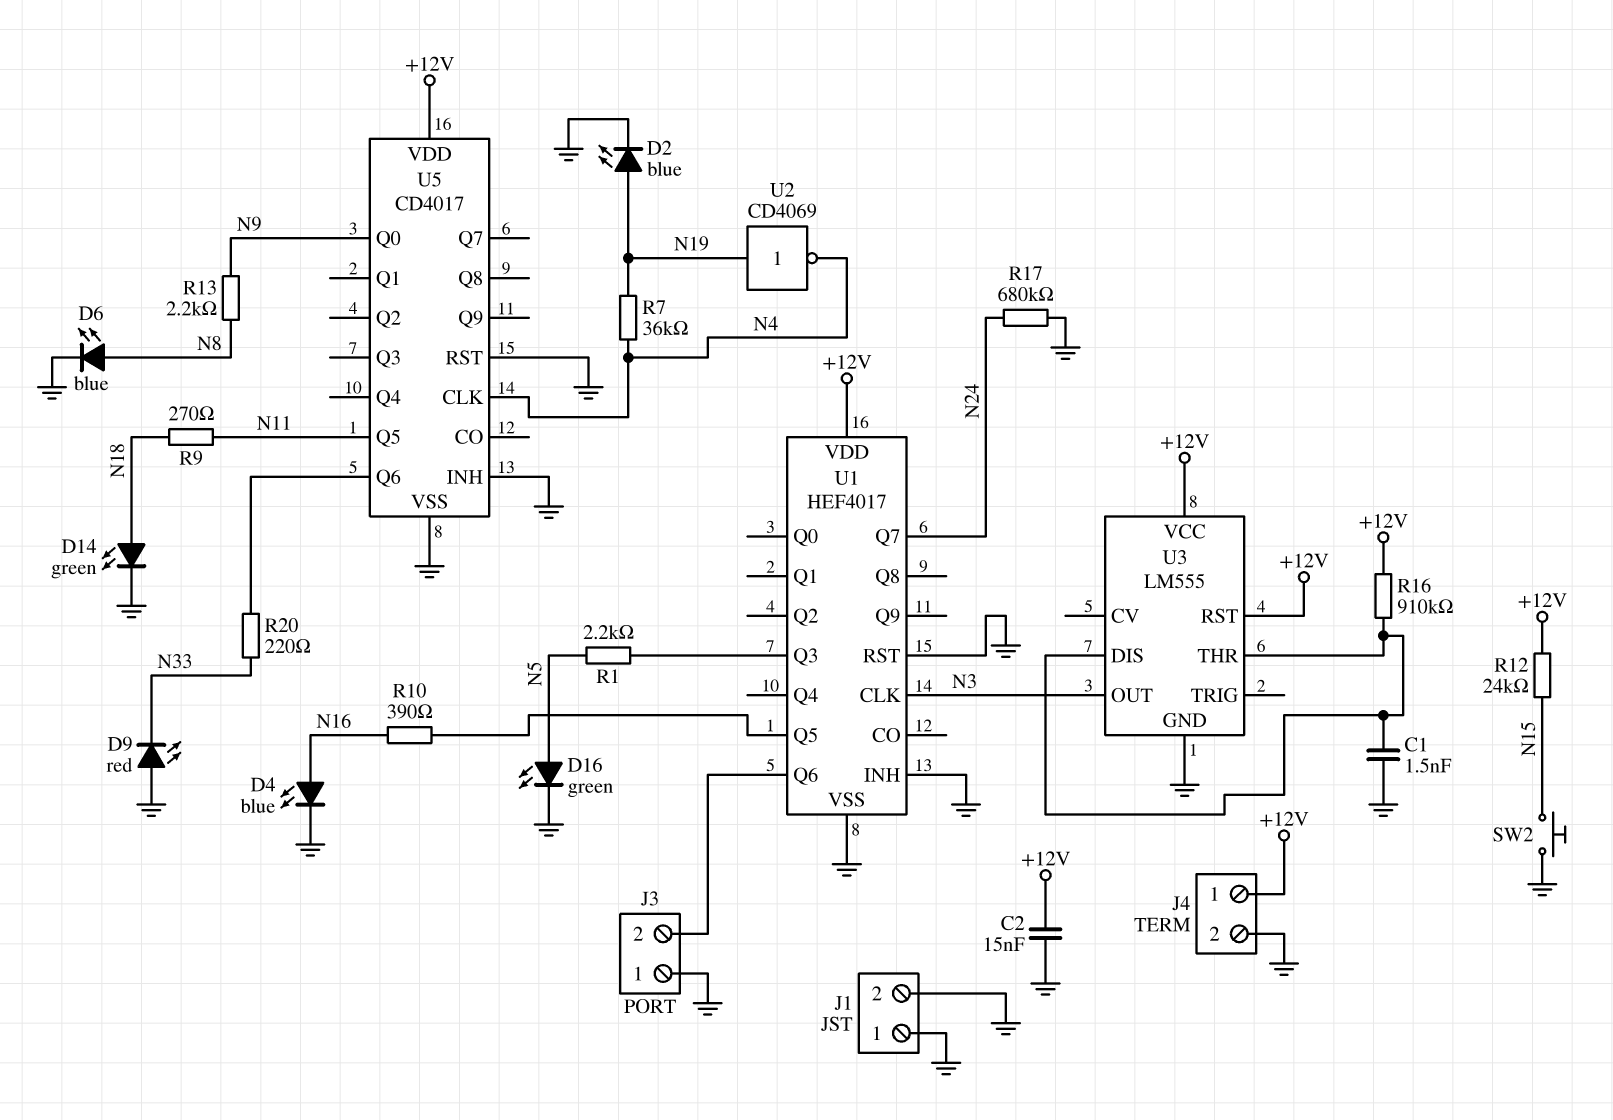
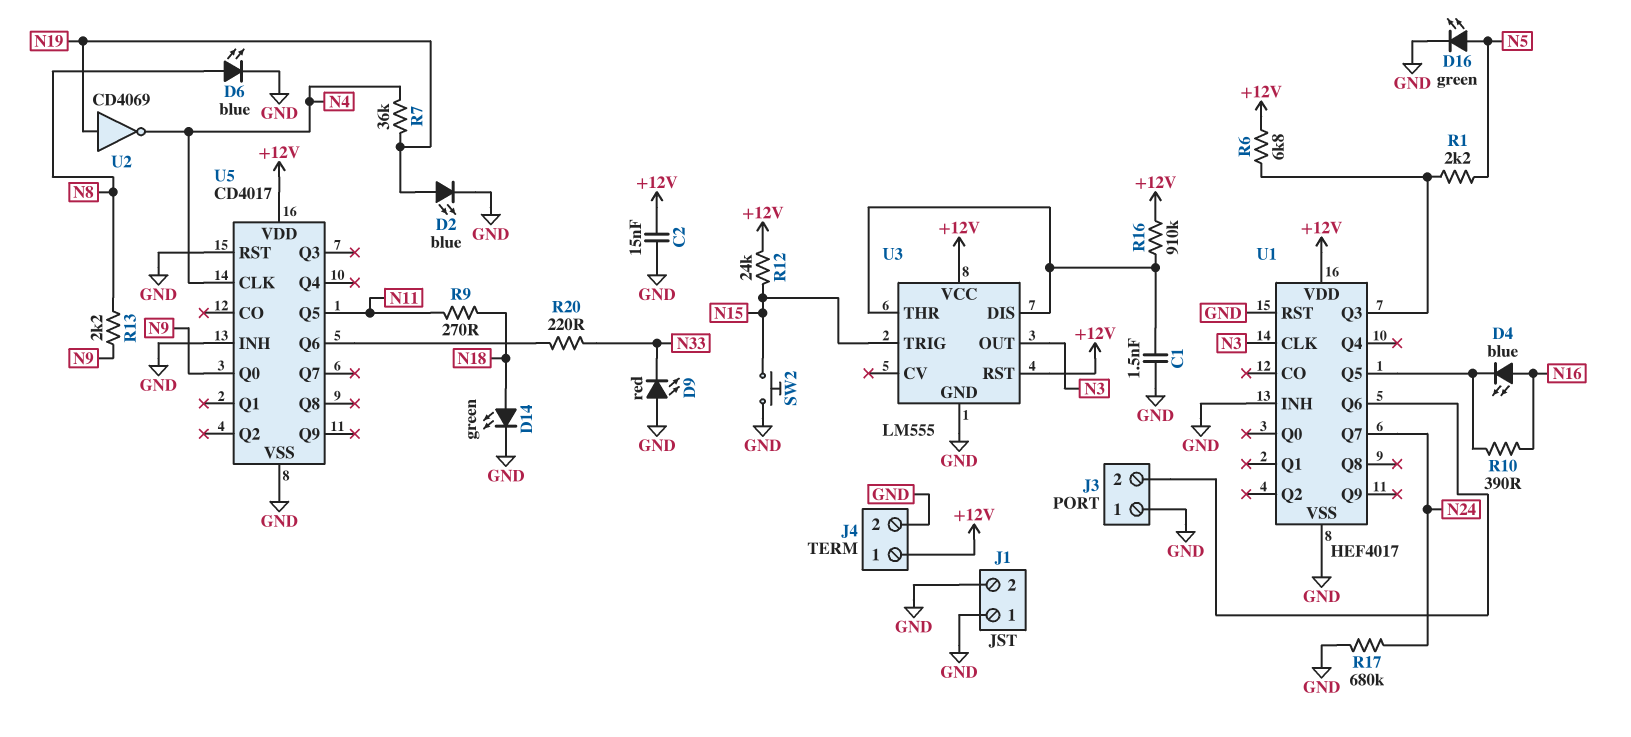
D4: LED blue (A N16, K GND) -> LED blue (A N16, K U1/Q5)
R6: none -> 6.8k (+12V, U1/Q3)
U3 pin TRIG: none -> N15

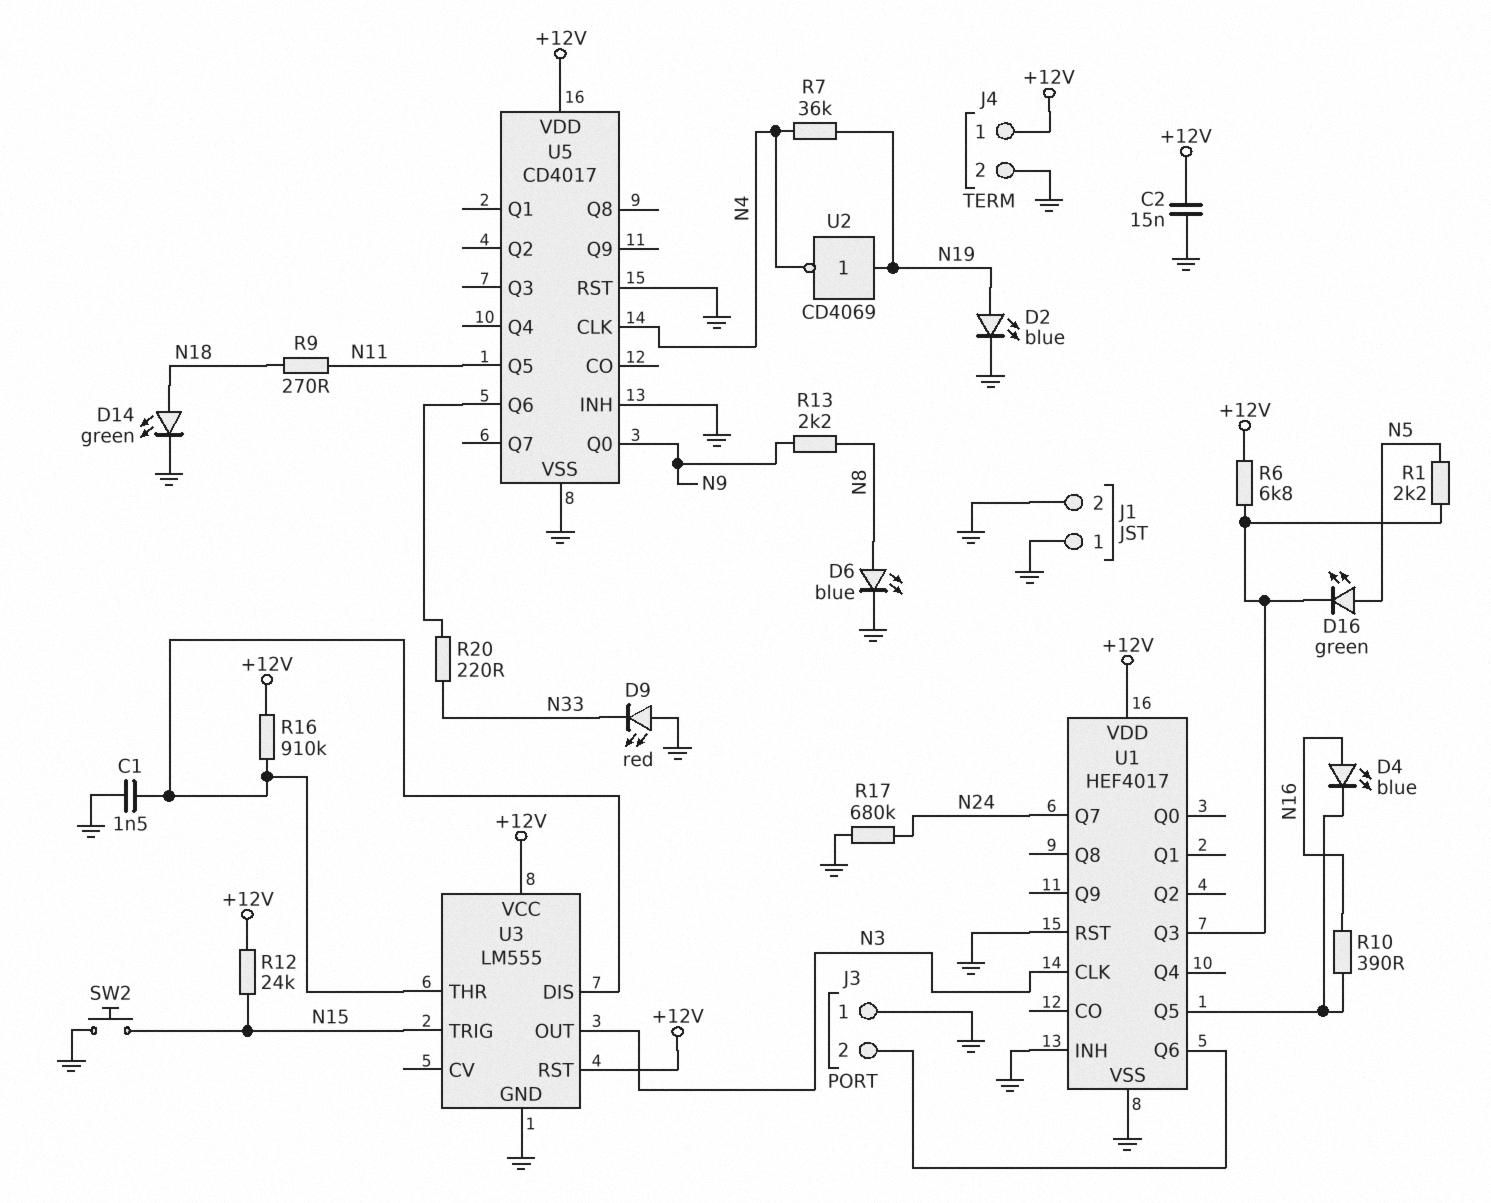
D16: LED green (A N5, K GND) -> LED green (A N5, K U1/Q3)

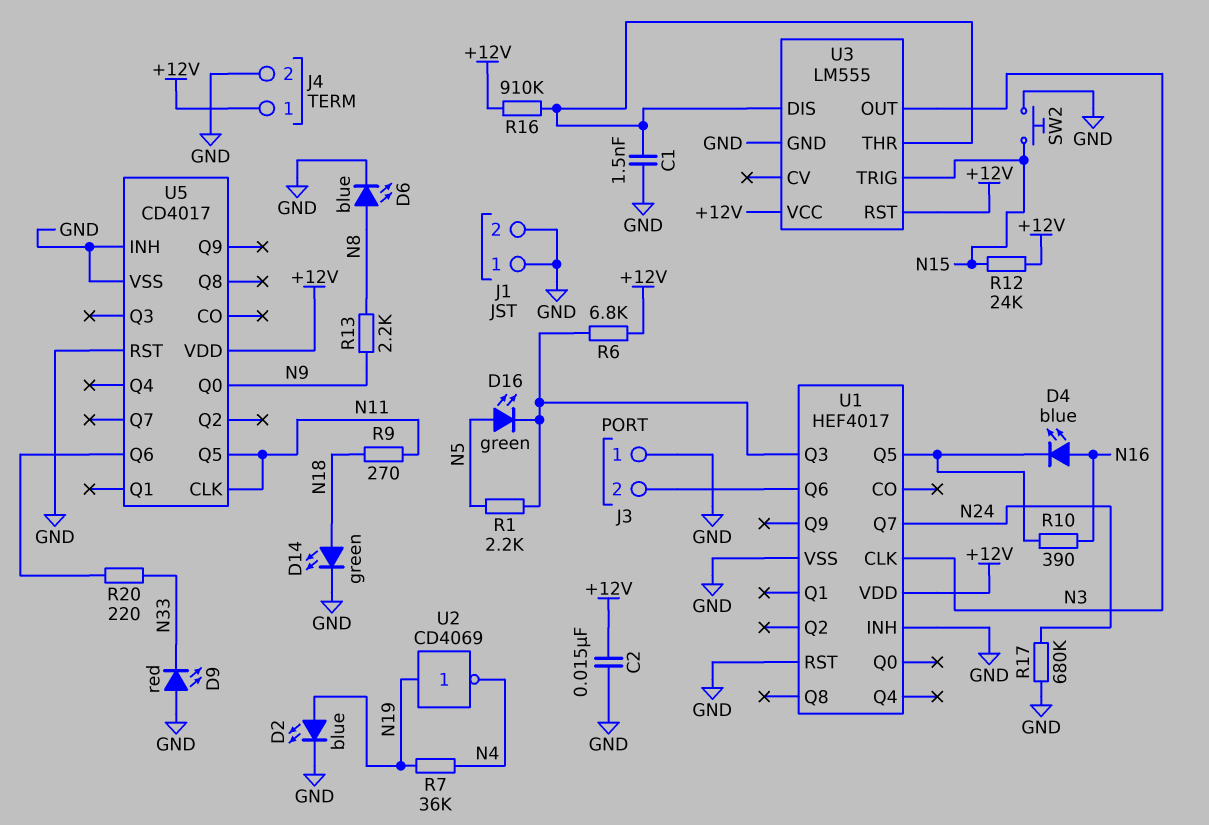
U5 pin CLK: N4 -> N11

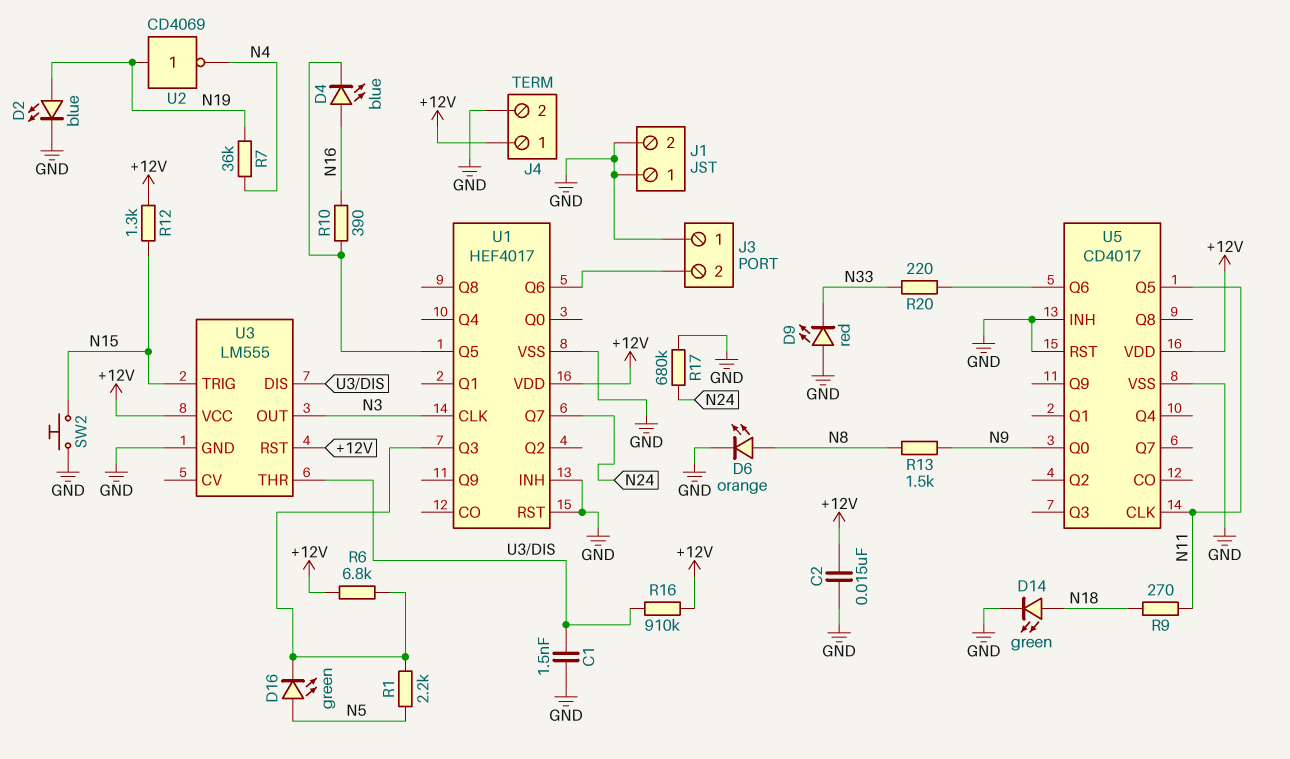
D6: LED blue (A N8, K GND) -> LED orange (A N8, K GND)
R12: 24k (+12V, N15) -> 1.3k (+12V, N15)
R13: 2.2k (N8, N9) -> 1.5k (N8, N9)

